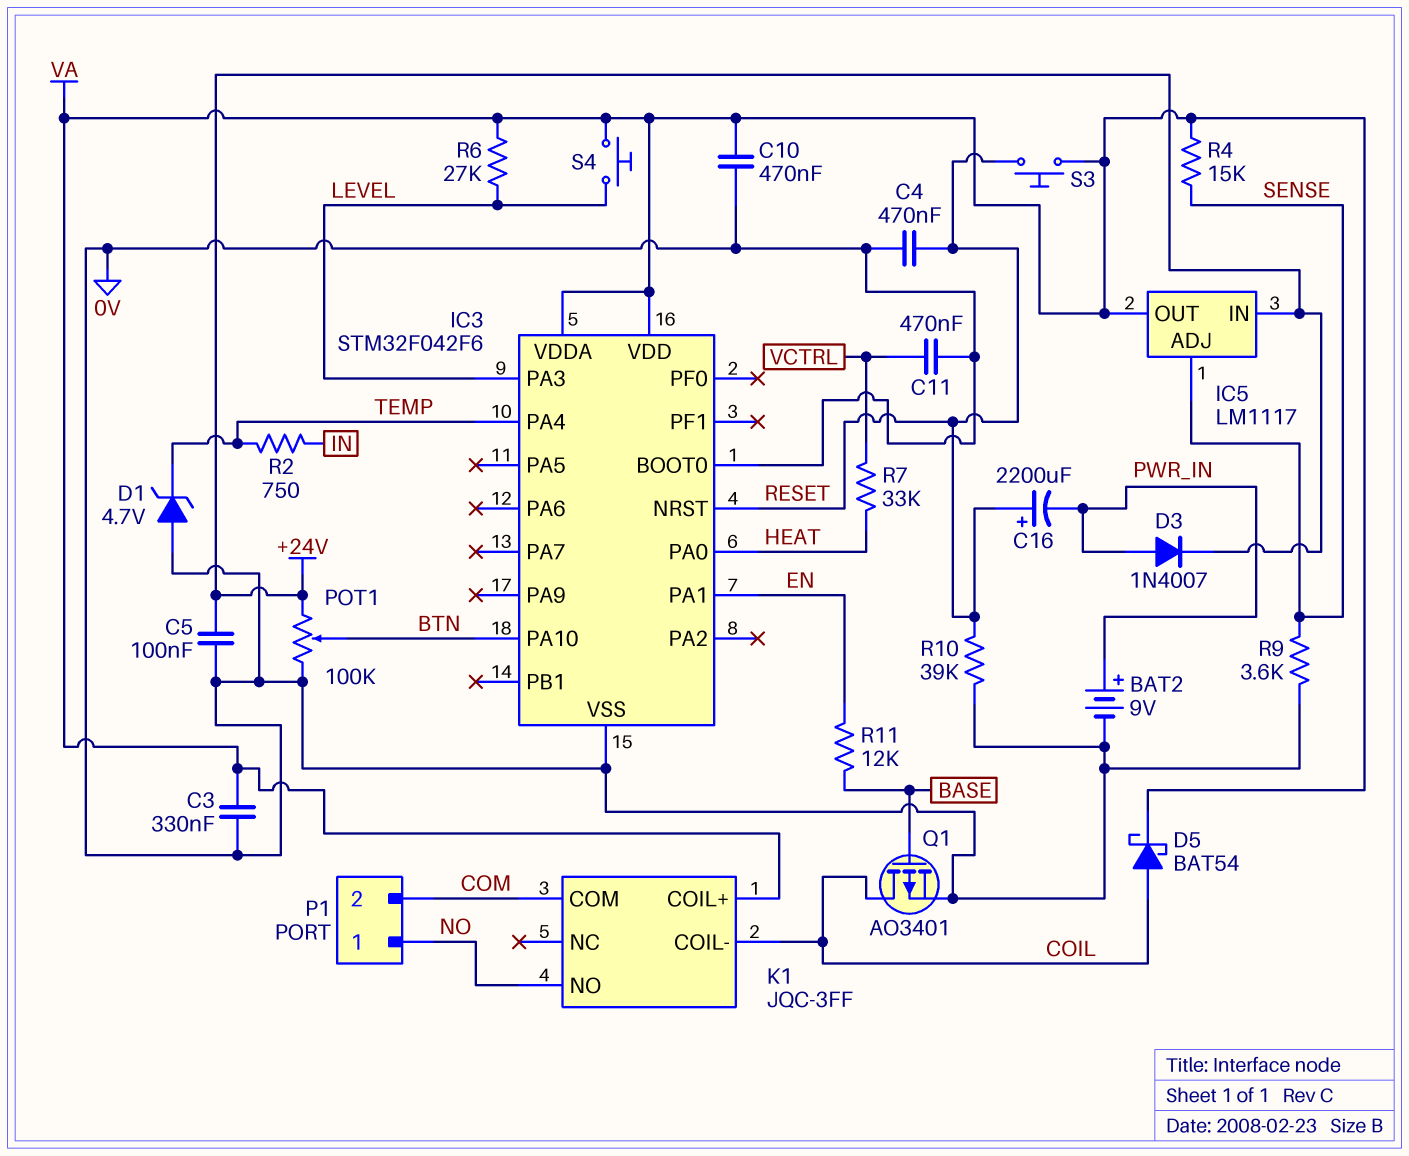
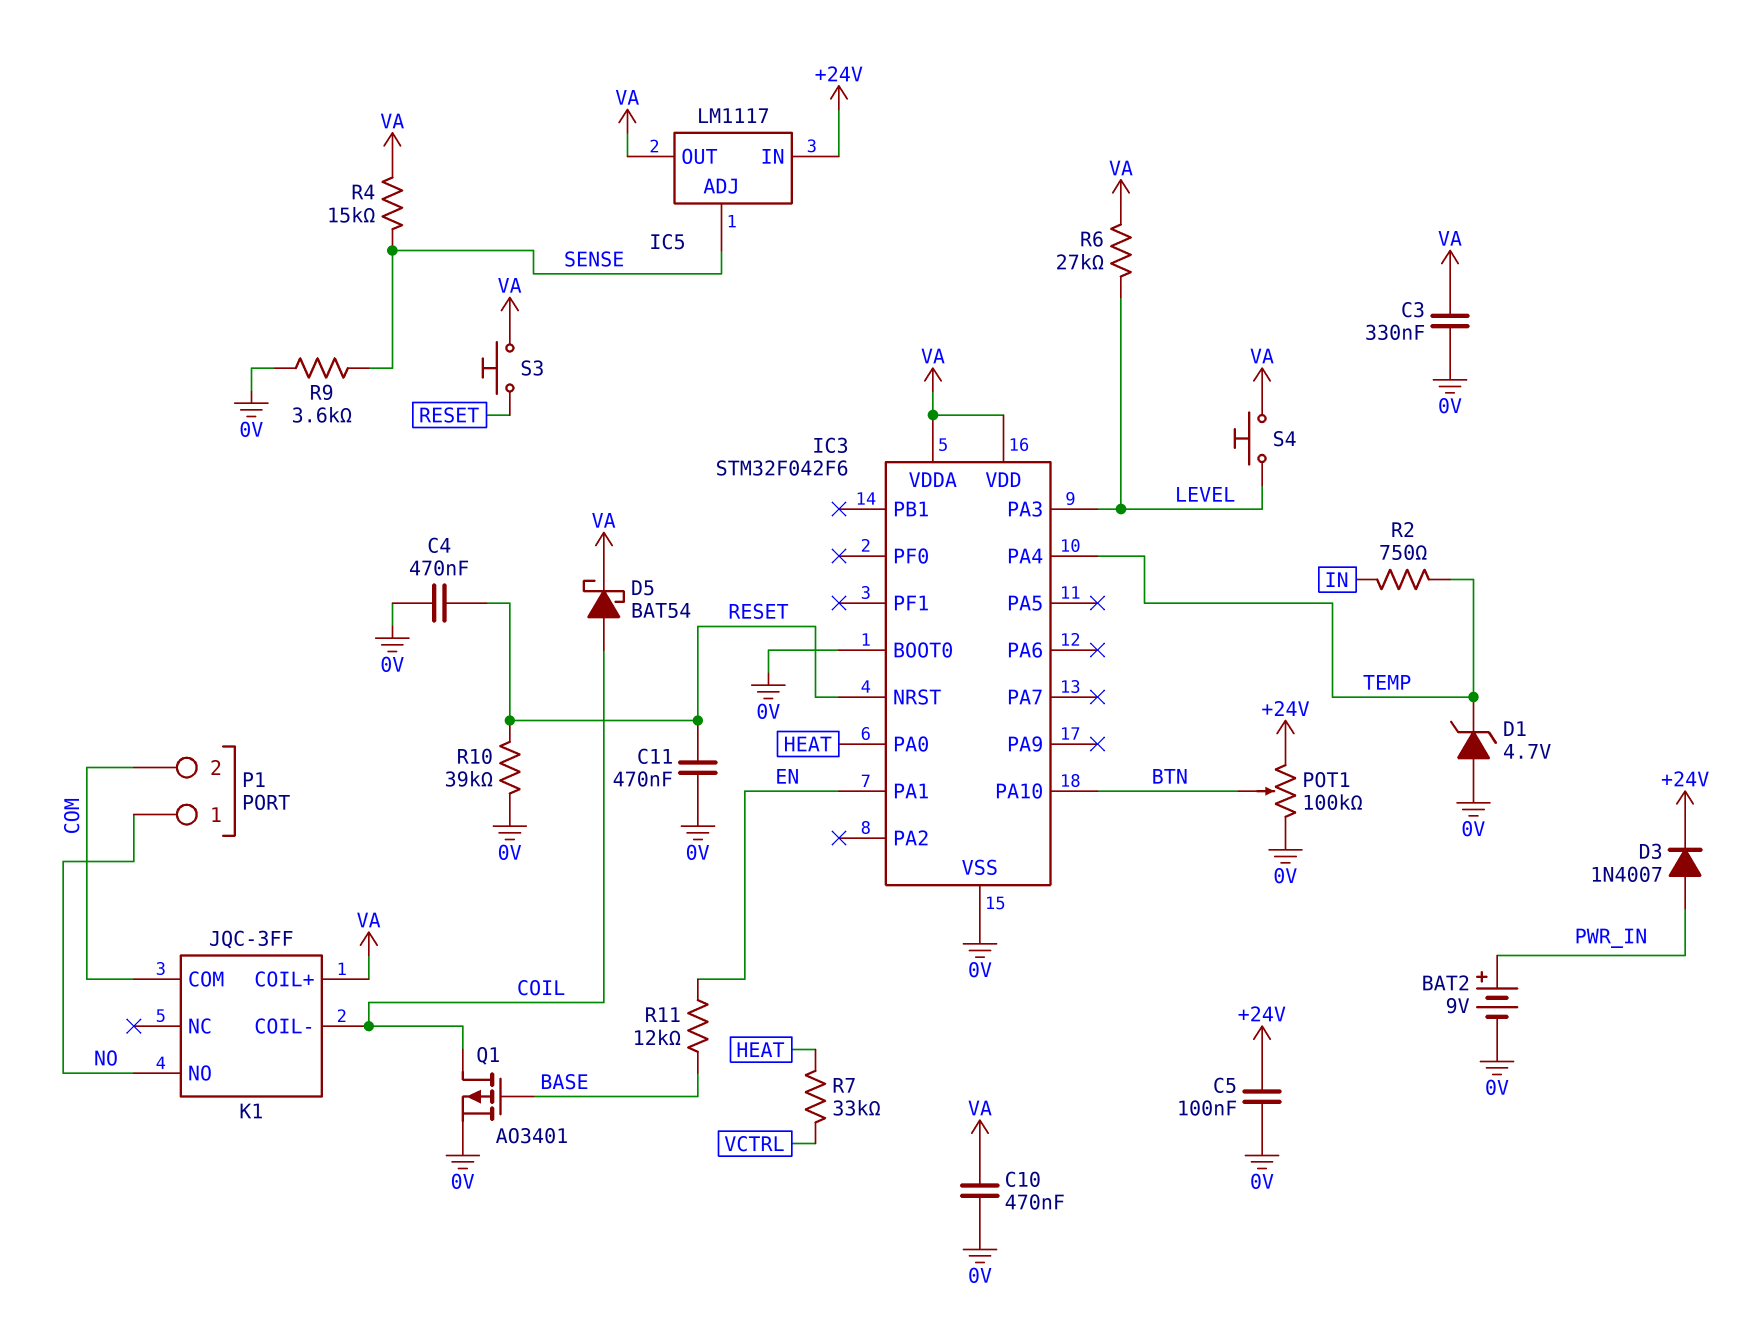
C11: 470nF (0V, VCTRL) -> 470nF (0V, RESET)
C16: 2200uF (plus RESET, minus PWR_IN) -> none

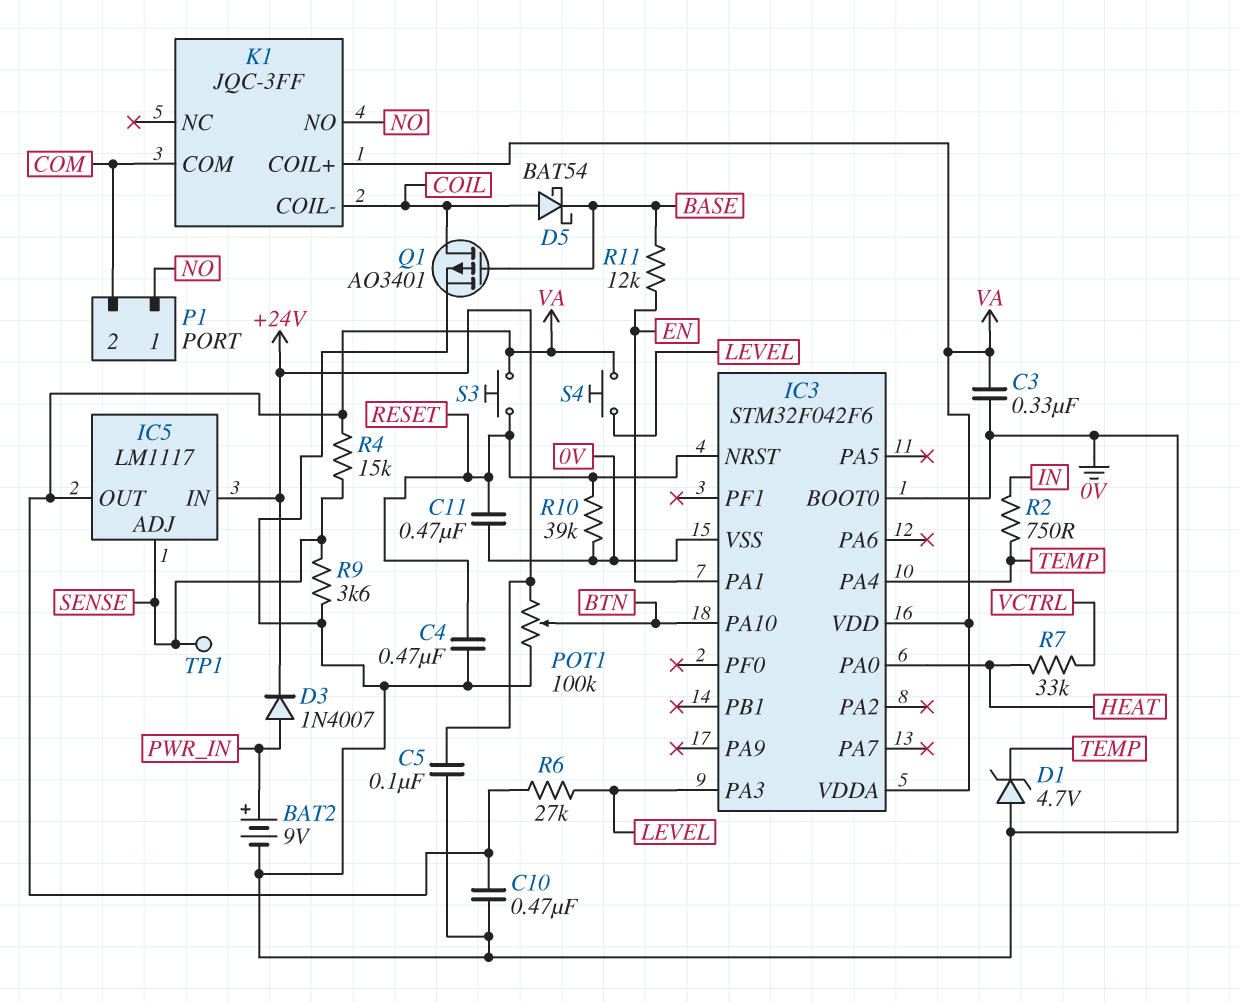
D5: schottky BAT54 (A COIL, K VA) -> schottky BAT54 (A COIL, K BASE)
TP1: none -> test point (SENSE)

